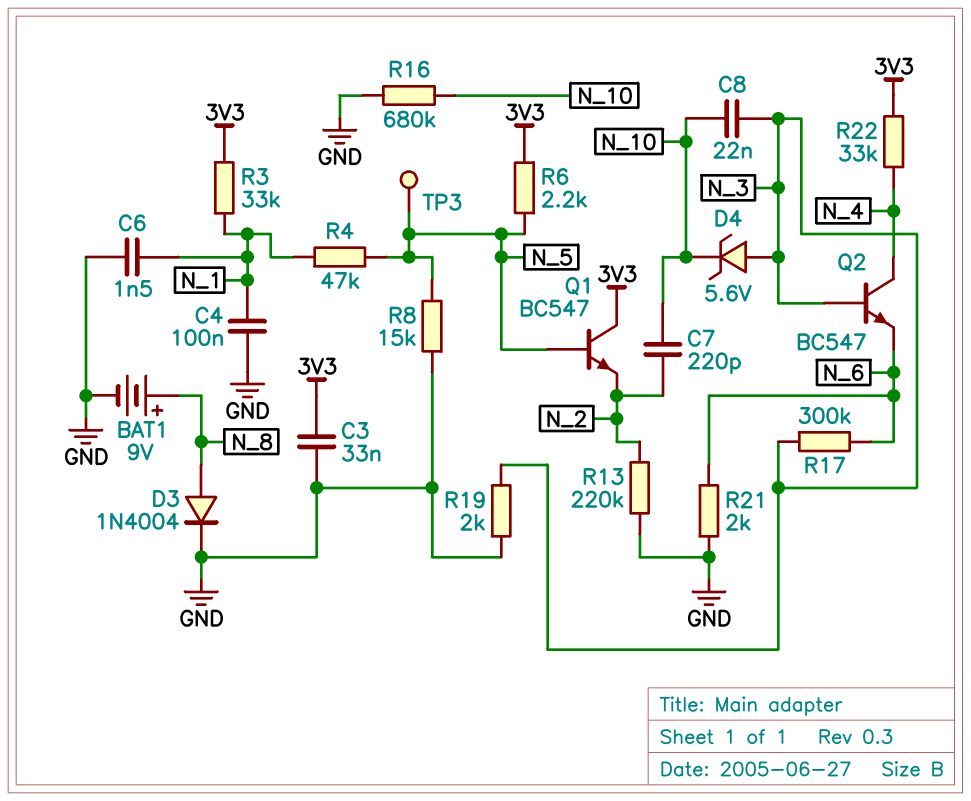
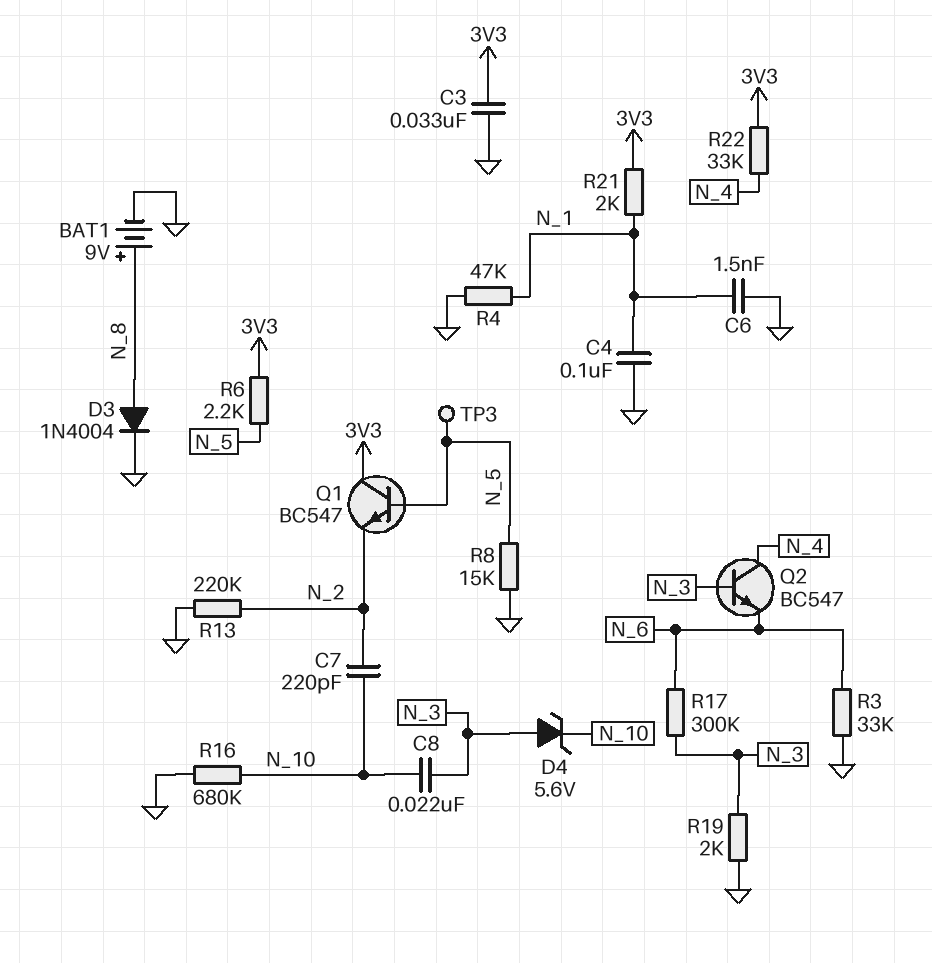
R3: 33k (3V3, N_1) -> 33k (GND, N_6)
R4: 47k (N_1, N_5) -> 47k (GND, N_1)
R21: 2k (GND, N_6) -> 2k (3V3, N_1)

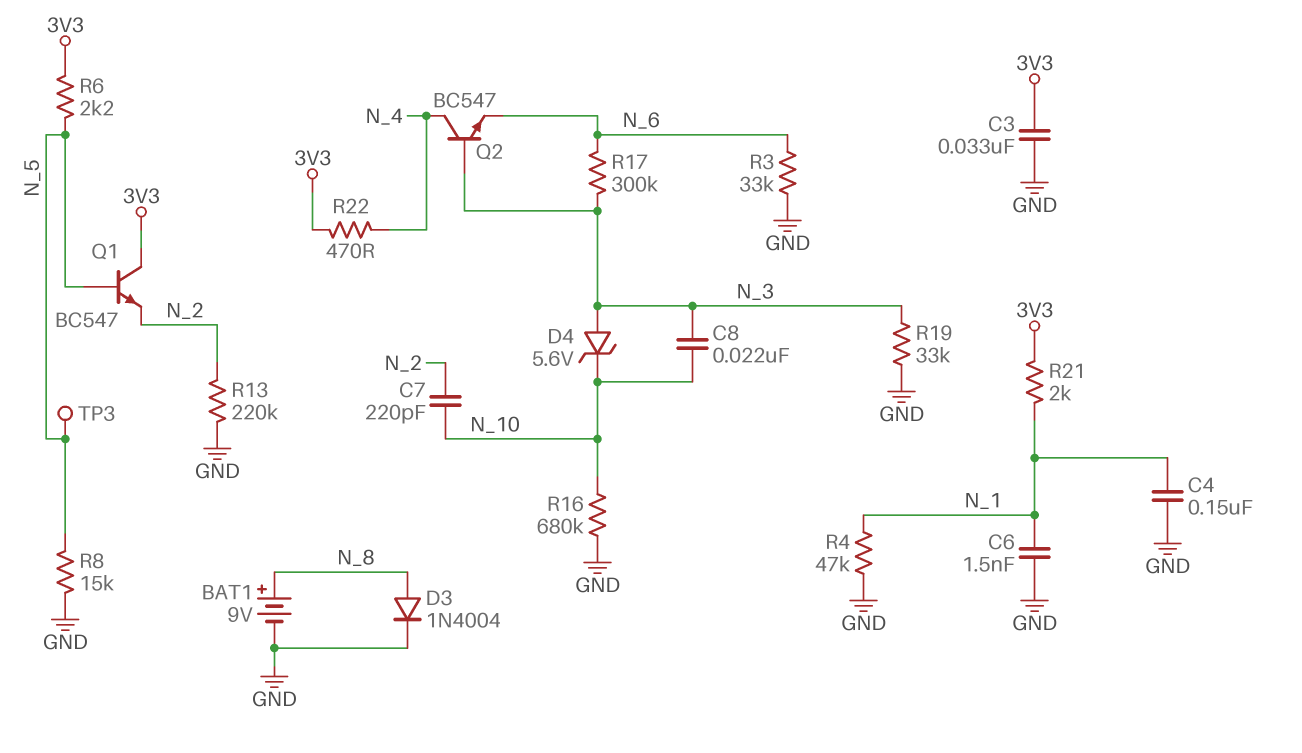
C4: 100nF (GND, N_1) -> 150nF (GND, N_1)
R19: 2k (GND, N_3) -> 33k (GND, N_3)
R22: 33k (3V3, N_4) -> 470 (3V3, N_4)

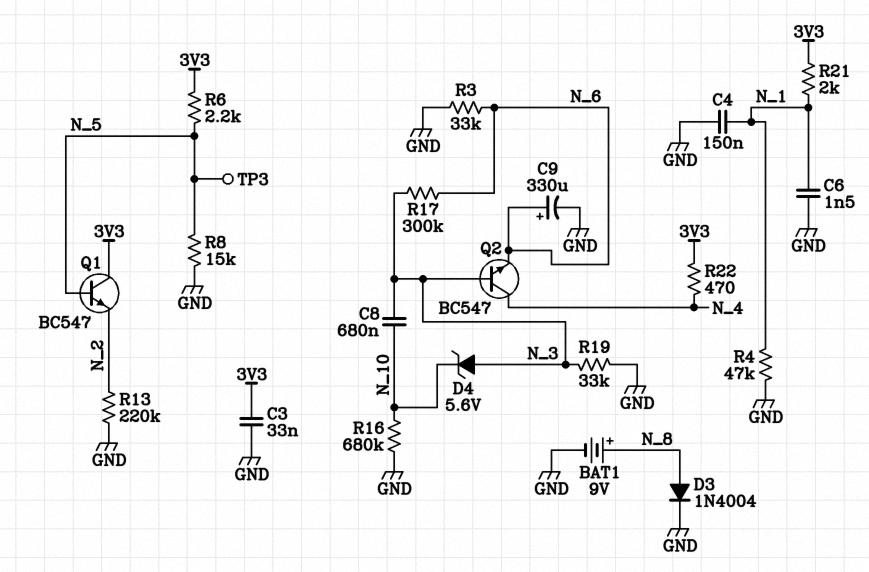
C7: 220pF (N_2, N_10) -> none
C8: 22nF (N_3, N_10) -> 680nF (N_3, N_10)
C9: none -> 330uF (plus N_6, minus GND)

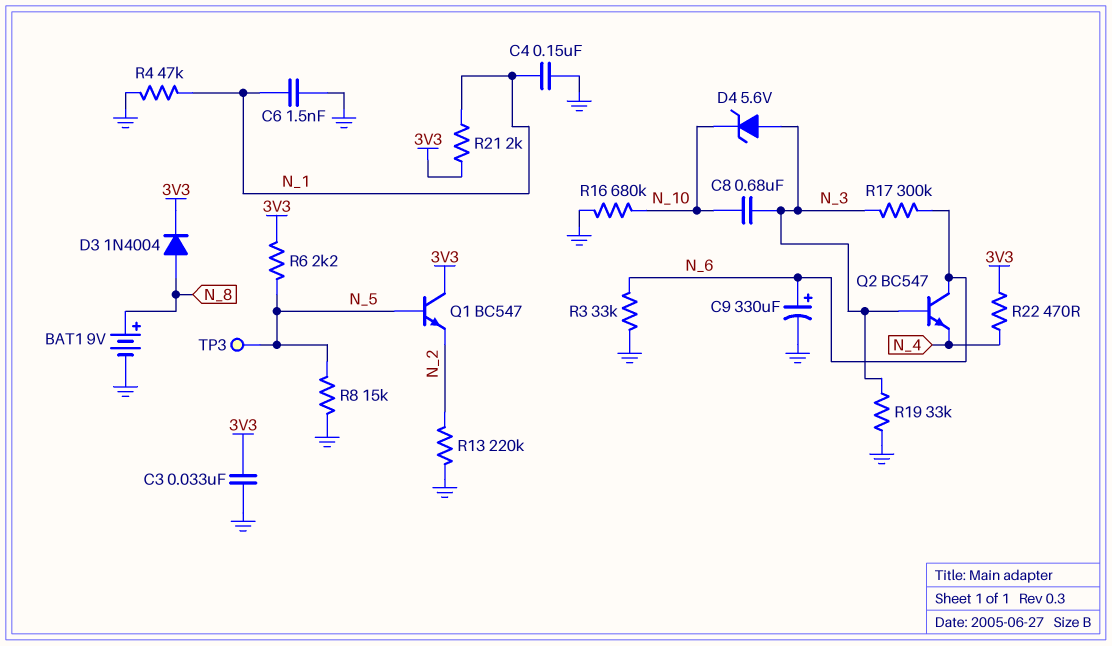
D3: diode 1N4004 (A N_8, K GND) -> diode 1N4004 (A N_8, K 3V3)
Q2: NPN BC547 (B N_3, C N_4, E N_6) -> NPN BC547 (B N_3, C N_6, E N_4)

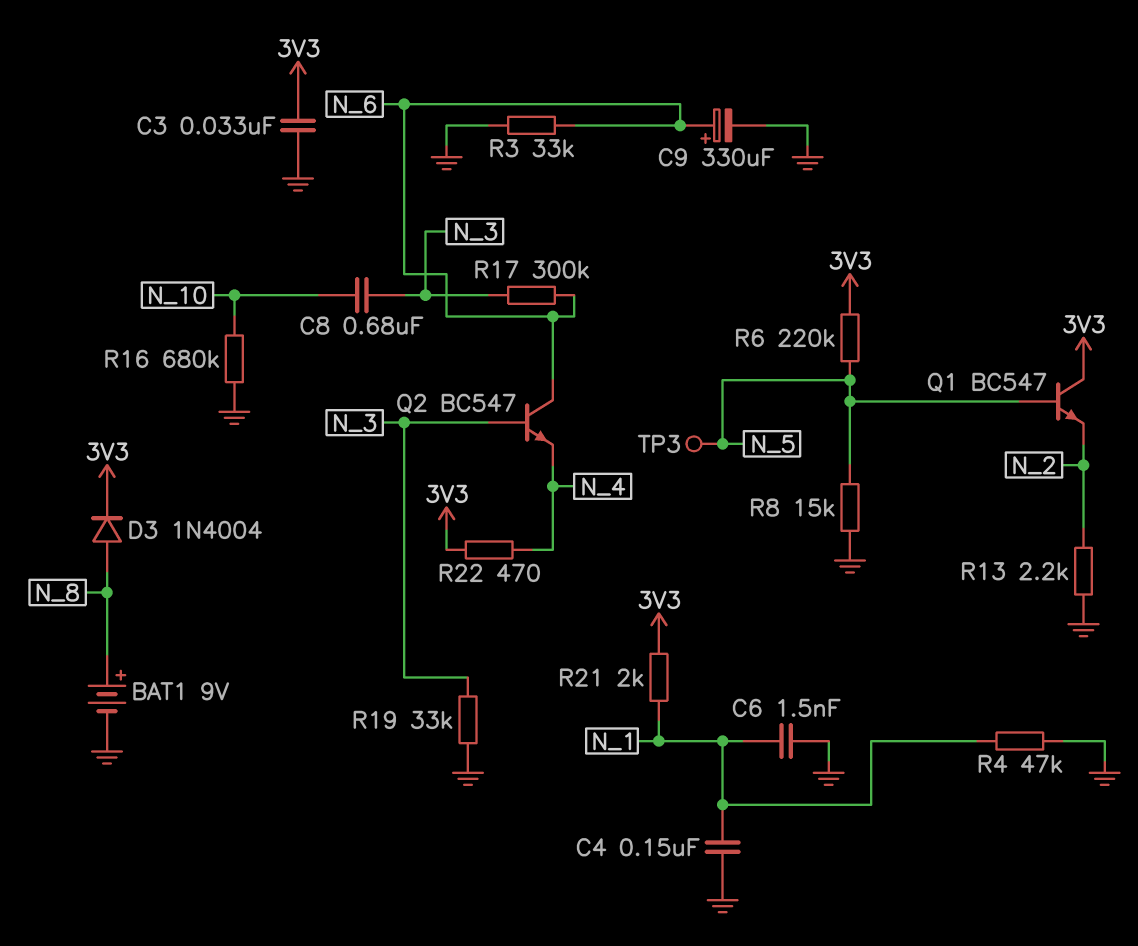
D4: zener 5.6V (A N_3, K N_10) -> none
R6: 2.2k (3V3, N_5) -> 220k (3V3, N_5)
R13: 220k (GND, N_2) -> 2.2k (GND, N_2)

